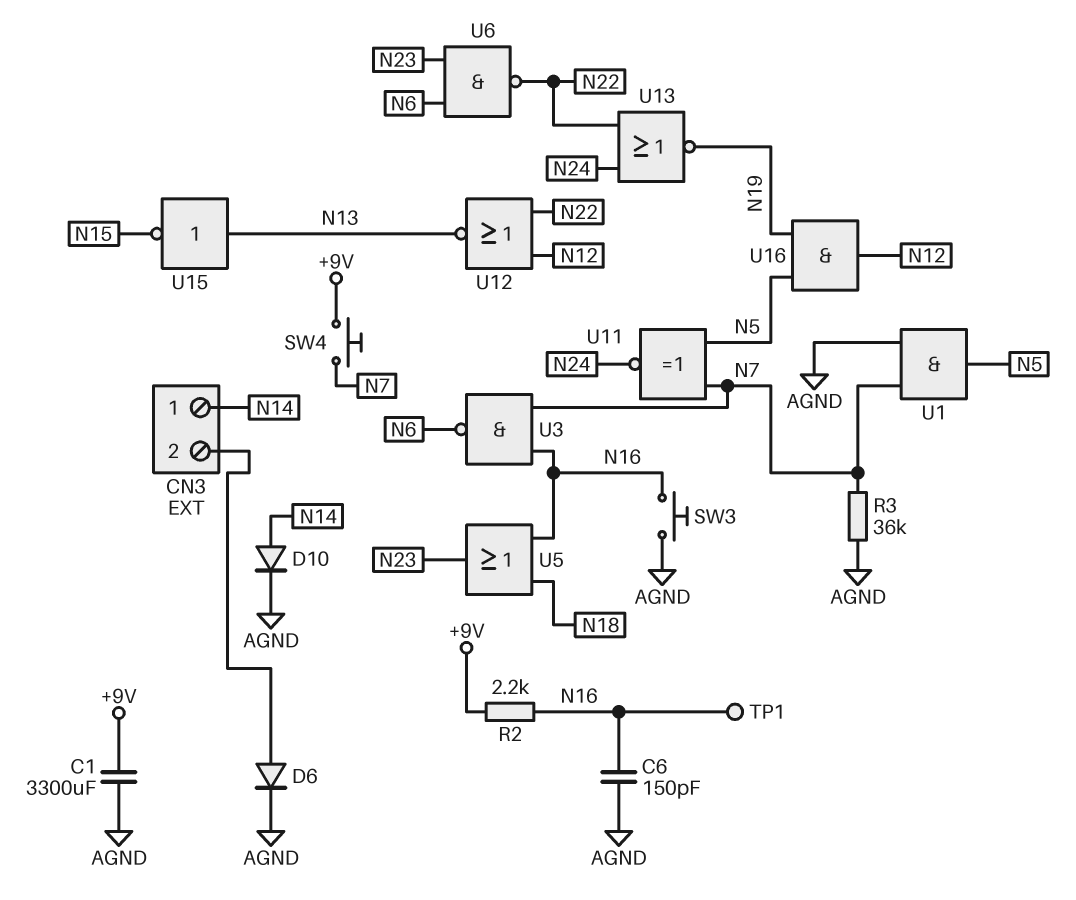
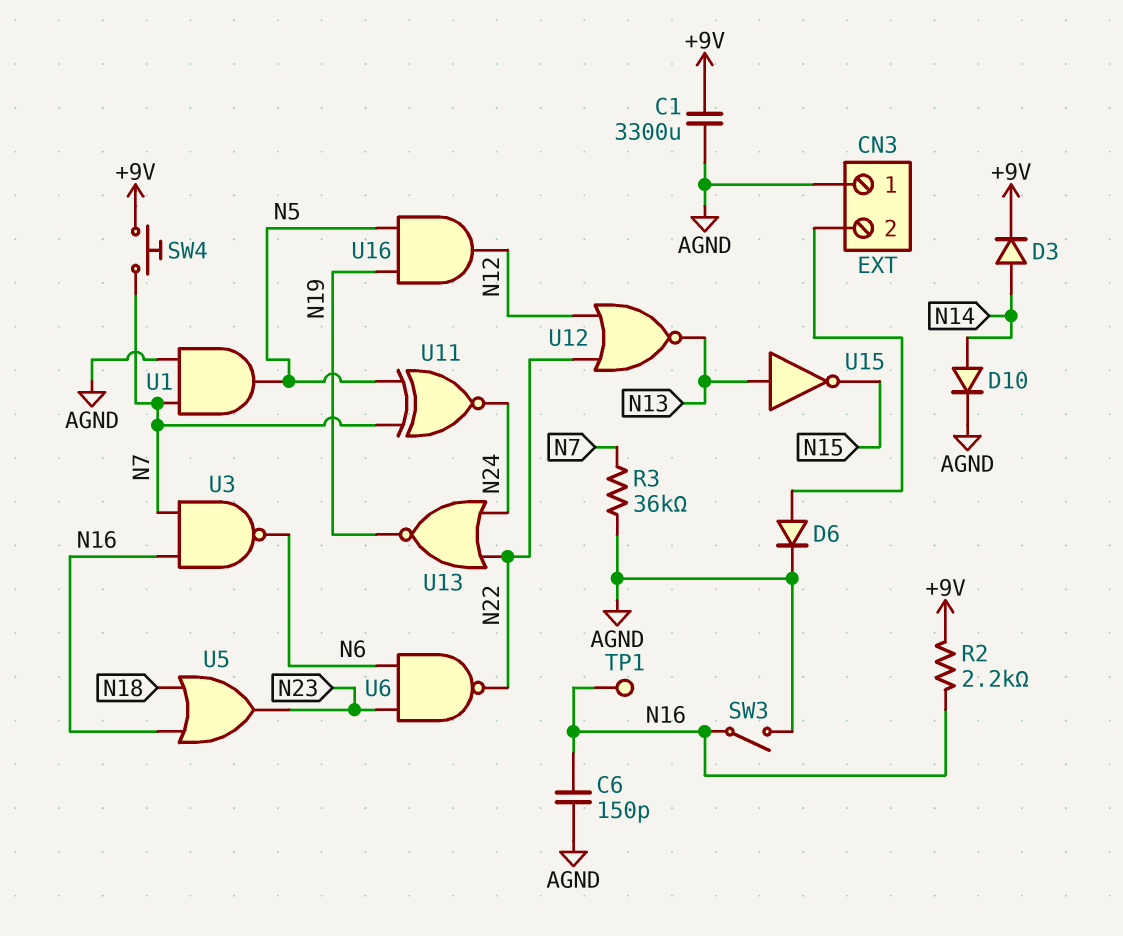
CN3 pin 1: N14 -> AGND
D3: none -> diode (A N14, K +9V)
SW3: button (AGND, N16) -> switch (AGND, N16)

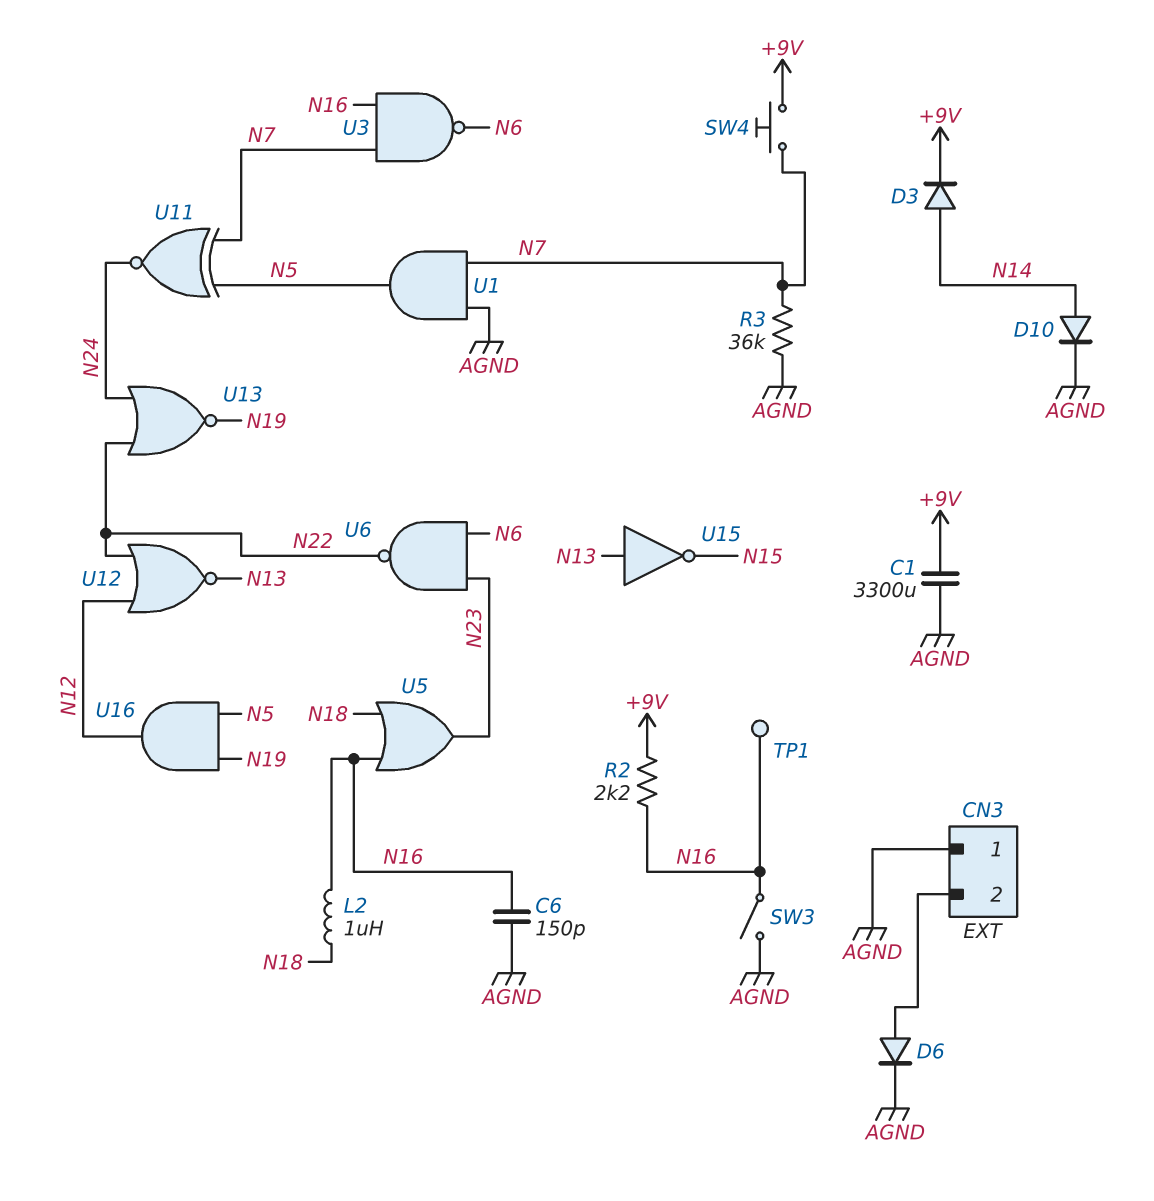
L2: none -> 1uH (N16, N18)

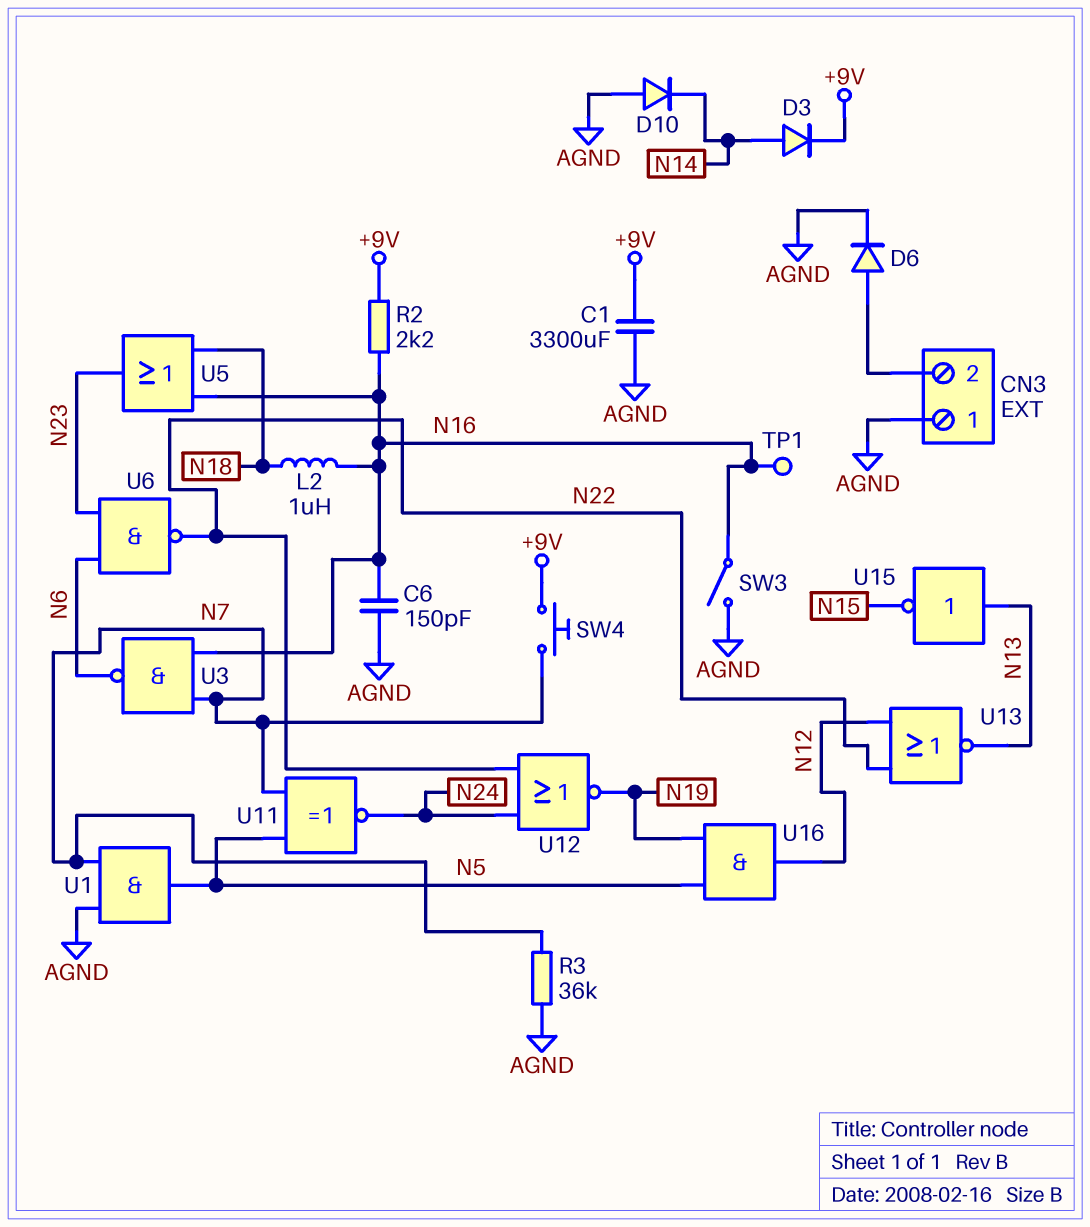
D10: diode (A N14, K AGND) -> diode (A AGND, K N14)
U12: NOR (in N12, in N22, out N13) -> NOR (in N22, in N24, out N19)
U13: NOR (in N22, in N24, out N19) -> NOR (in N12, in N22, out N13)

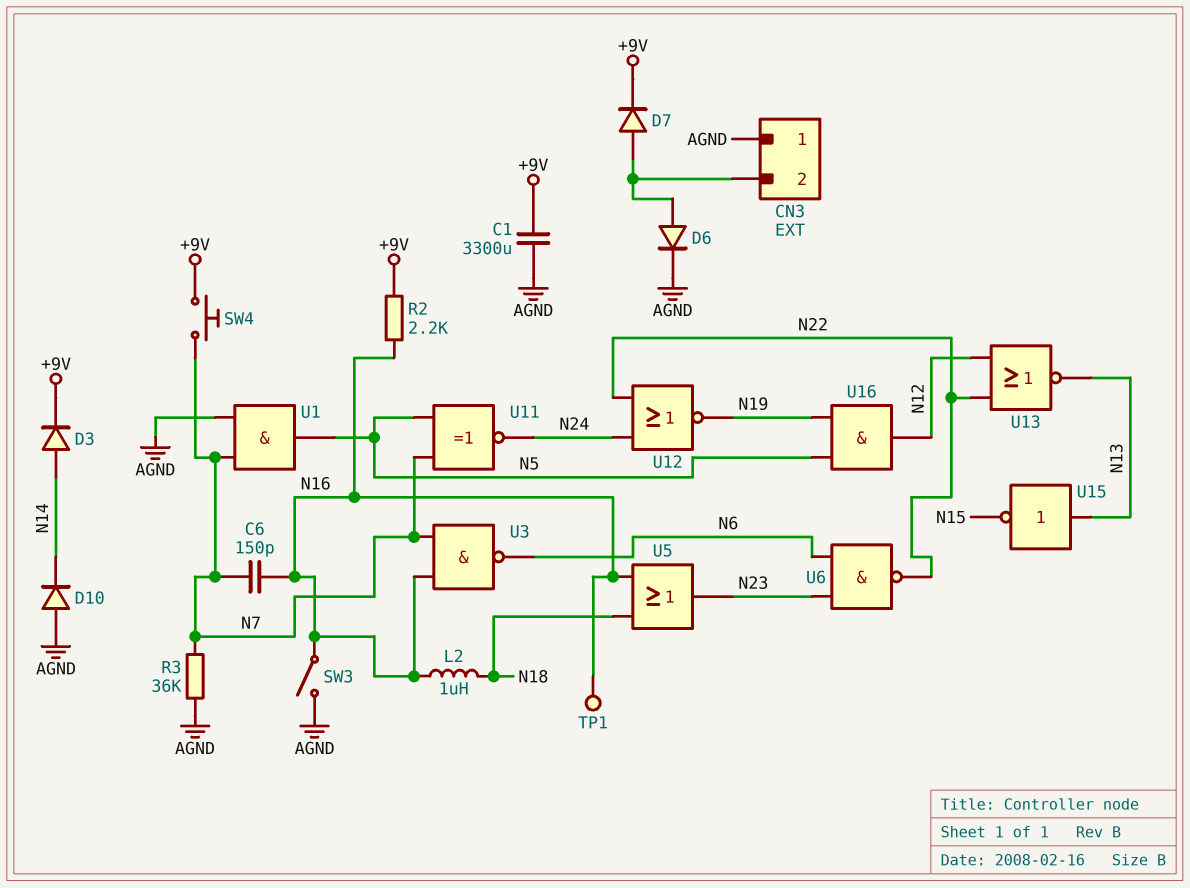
C6: 150pF (AGND, N16) -> 150pF (N7, N16)
D7: none -> diode (A CN3/2, K +9V)

